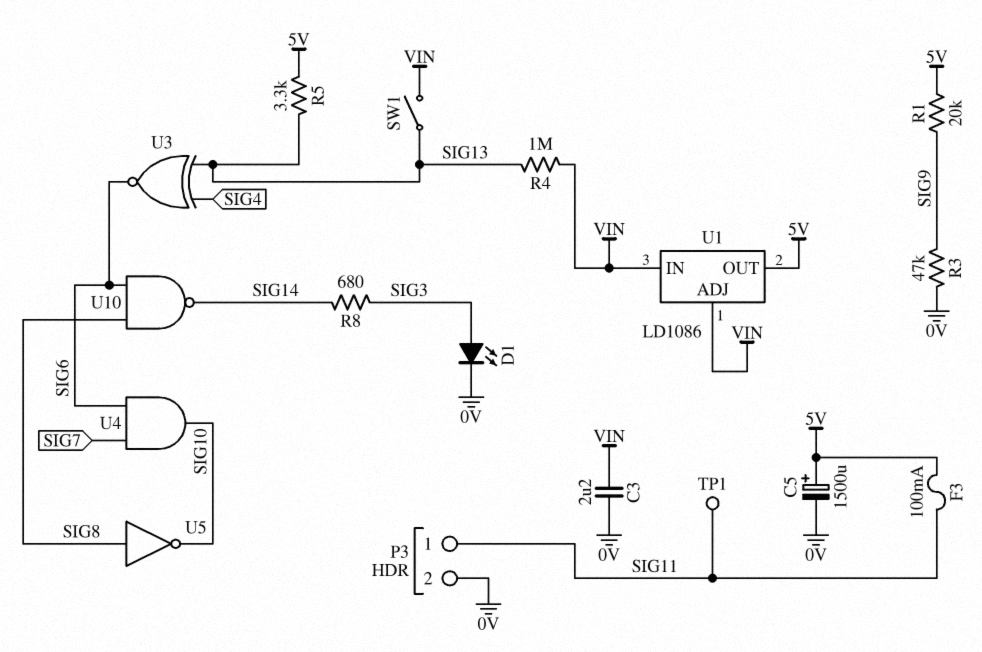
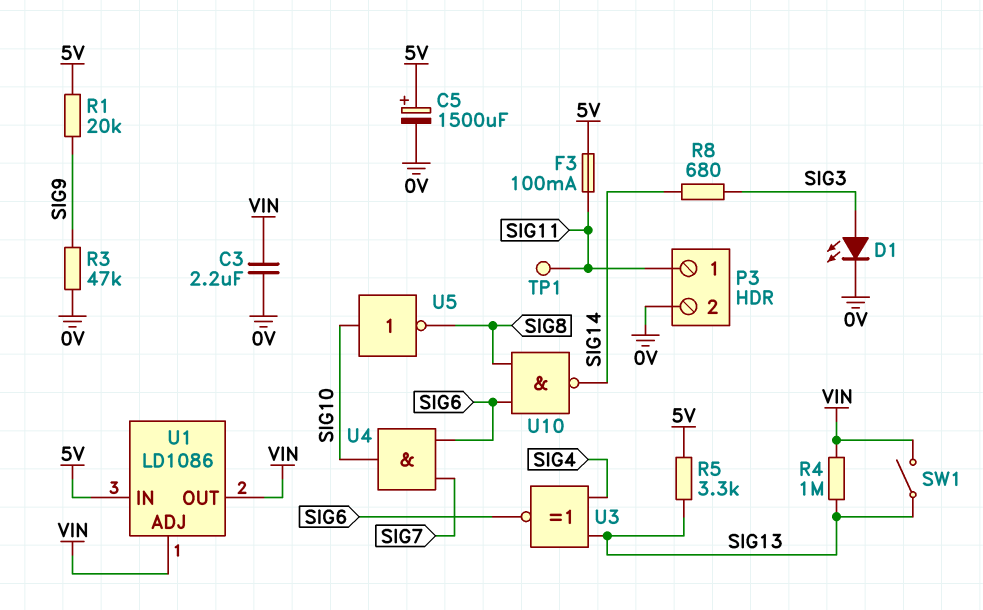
U1 pin IN: VIN -> 5V
U1 pin OUT: 5V -> VIN
U5: NOT (in SIG8, out SIG10) -> NOT (in SIG10, out SIG8)

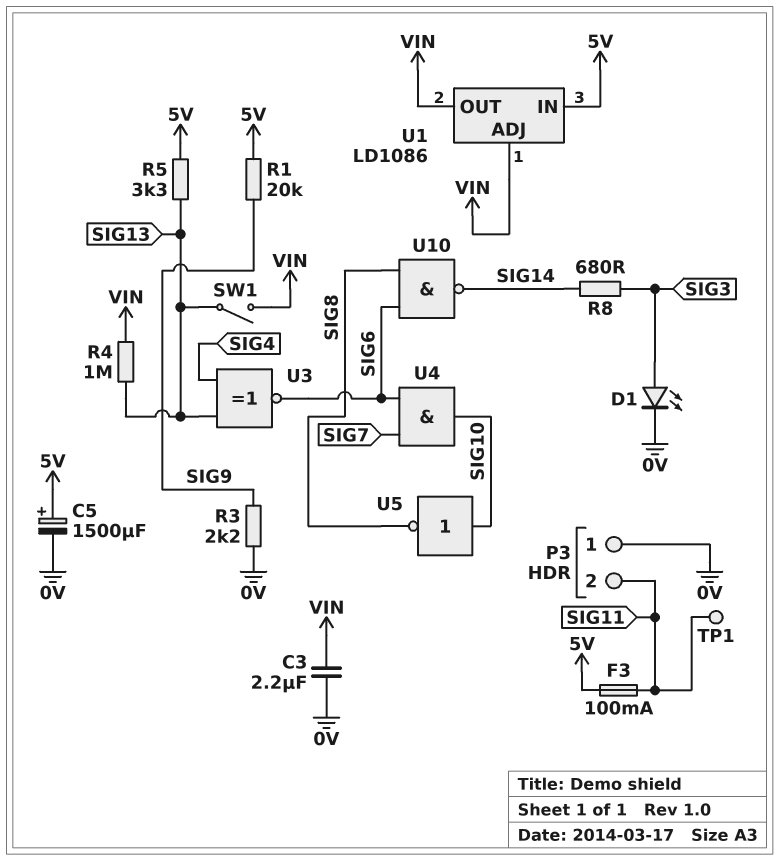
P3 pin 1: SIG11 -> 0V
P3 pin 2: 0V -> SIG11
R3: 47k (0V, SIG9) -> 2.2k (0V, SIG9)

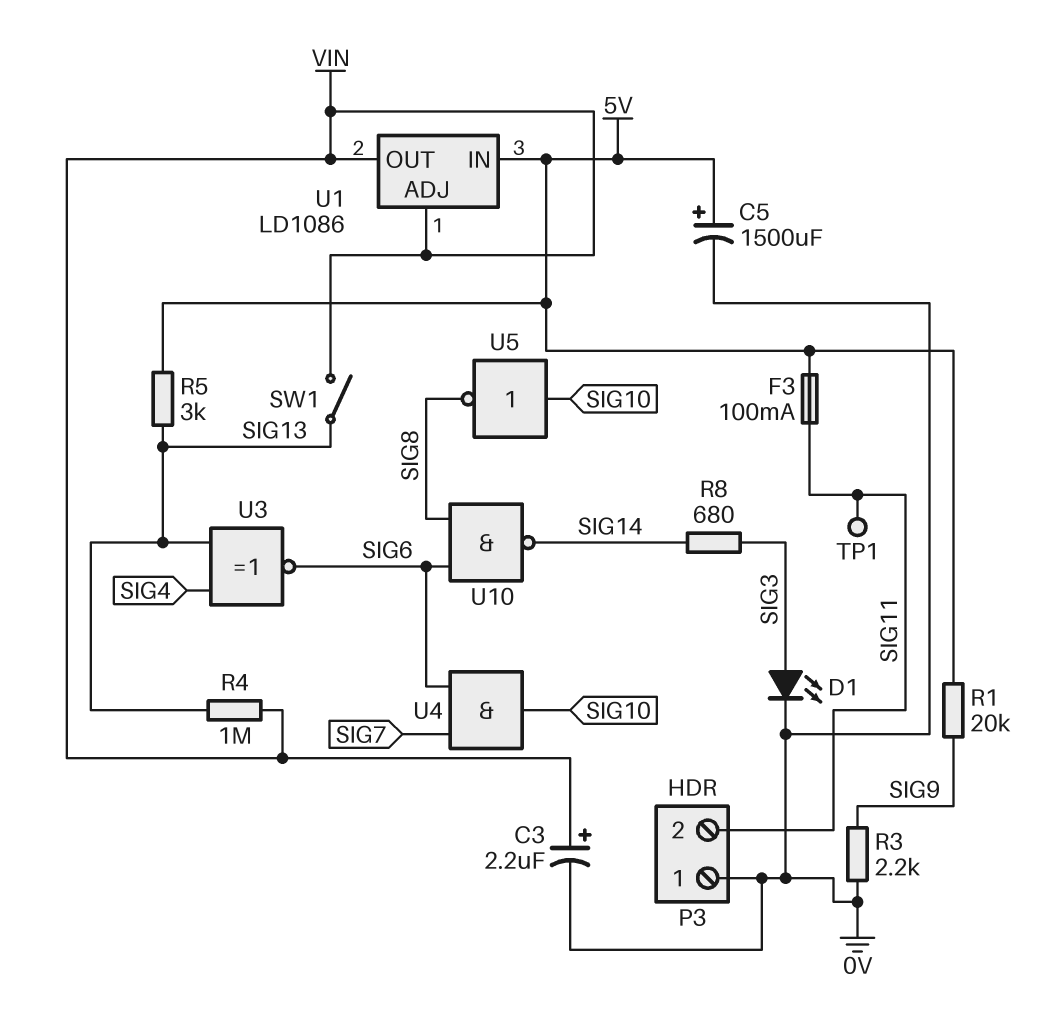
C3: 2.2uF (0V, VIN) -> 2.2uF (plus VIN, minus 0V)
R5: 3.3k (5V, SIG13) -> 3k (5V, SIG13)

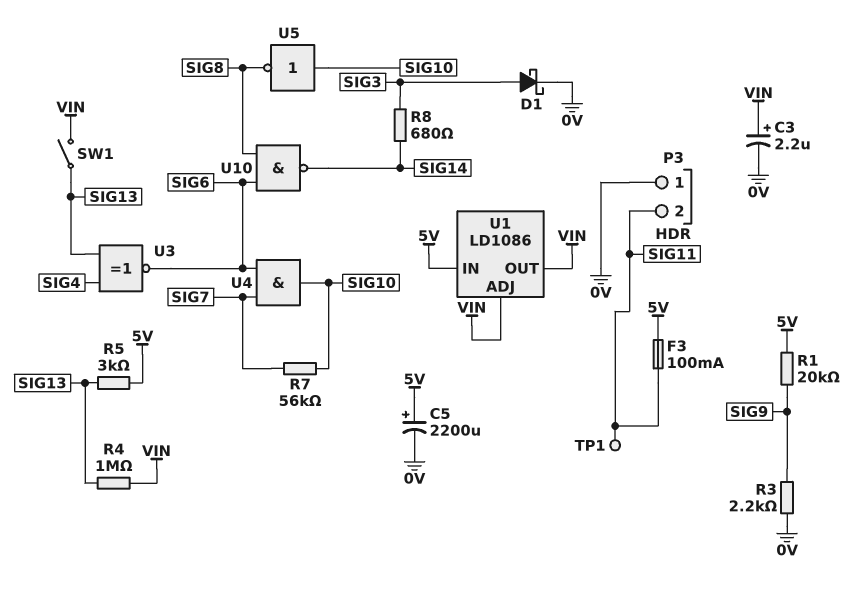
C5: 1500uF (plus 5V, minus 0V) -> 2200uF (plus 5V, minus 0V)
D1: LED (A SIG3, K 0V) -> schottky (A SIG3, K 0V)
R7: none -> 56k (SIG7, SIG10)

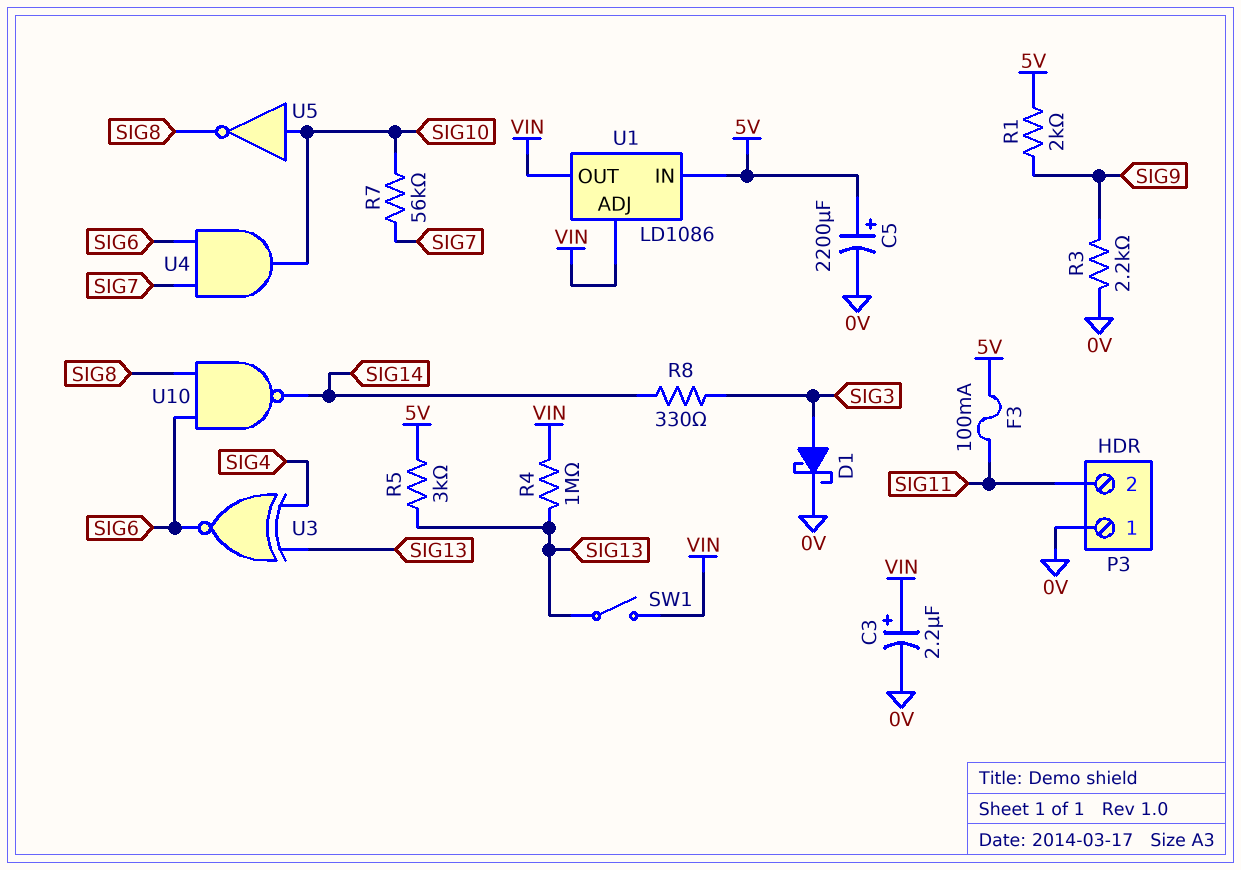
R1: 20k (5V, SIG9) -> 2k (5V, SIG9)
R8: 680 (SIG3, SIG14) -> 330 (SIG3, SIG14)
TP1: test point (SIG11) -> none

